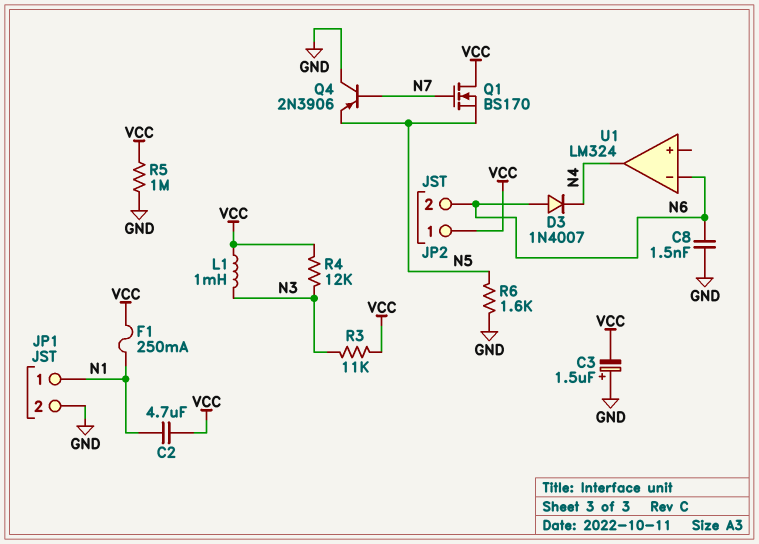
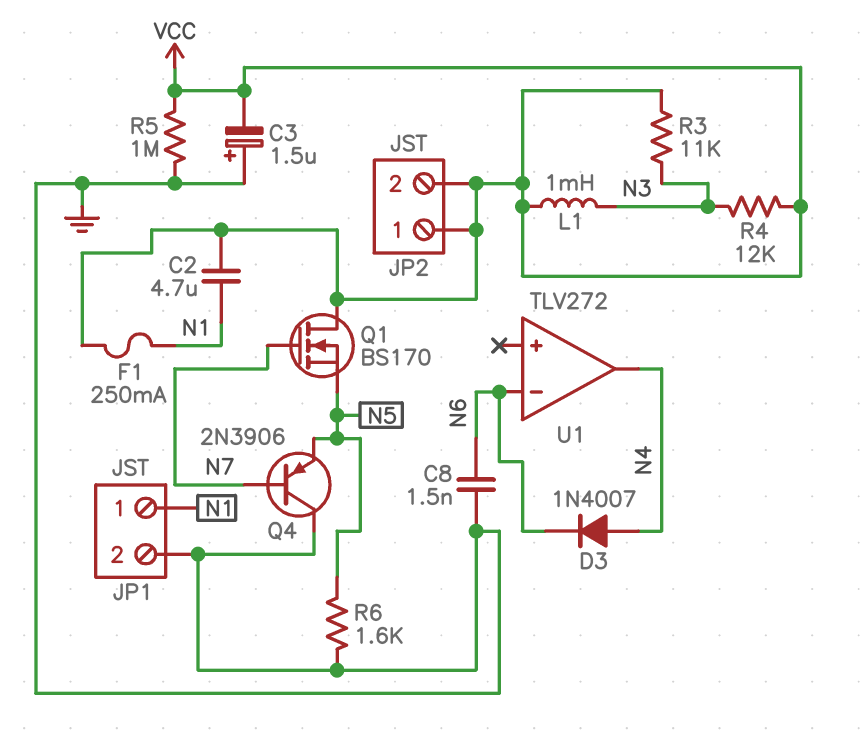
D3: diode 1N4007 (A N6, K N4) -> diode 1N4007 (A N4, K N6)
JP2 pin 2: N6 -> VCC
U1: LM324 -> TLV272

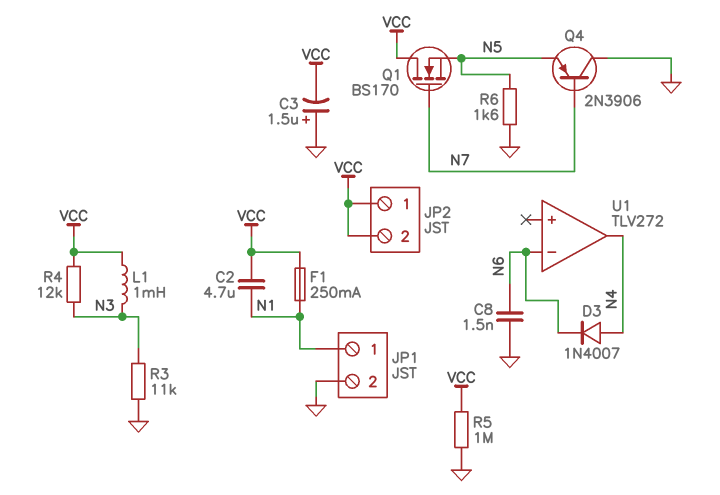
R3: 11k (N3, VCC) -> 11k (GND, N3)

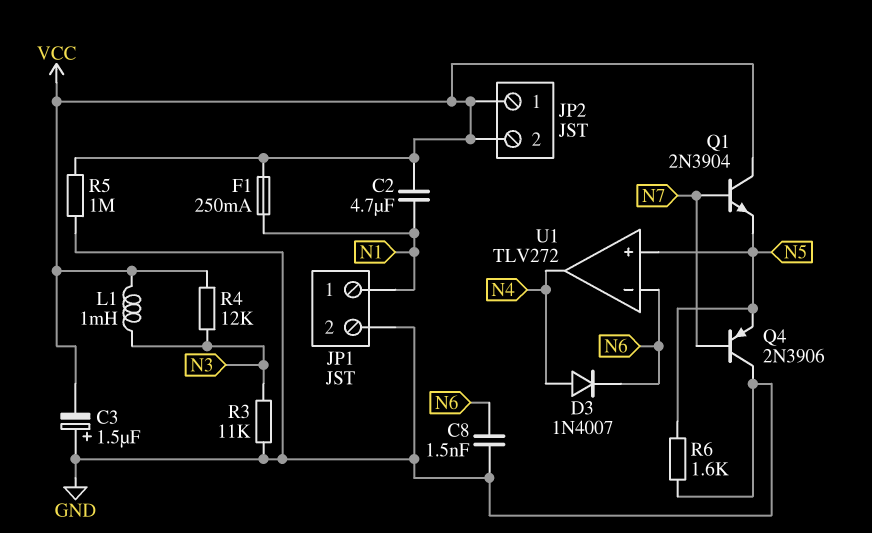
Q1: NMOS BS170 (G N7, D VCC, S N5) -> NPN 2N3904 (B N7, C VCC, E N5)
U1 pin in+: none -> N5

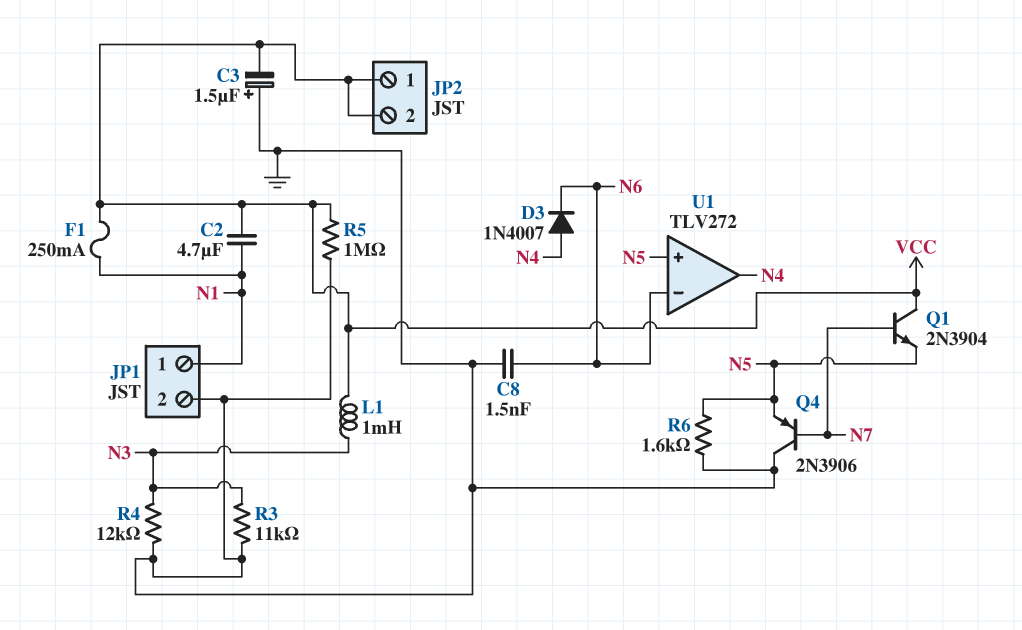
R4: 12k (N3, VCC) -> 12k (GND, N3)

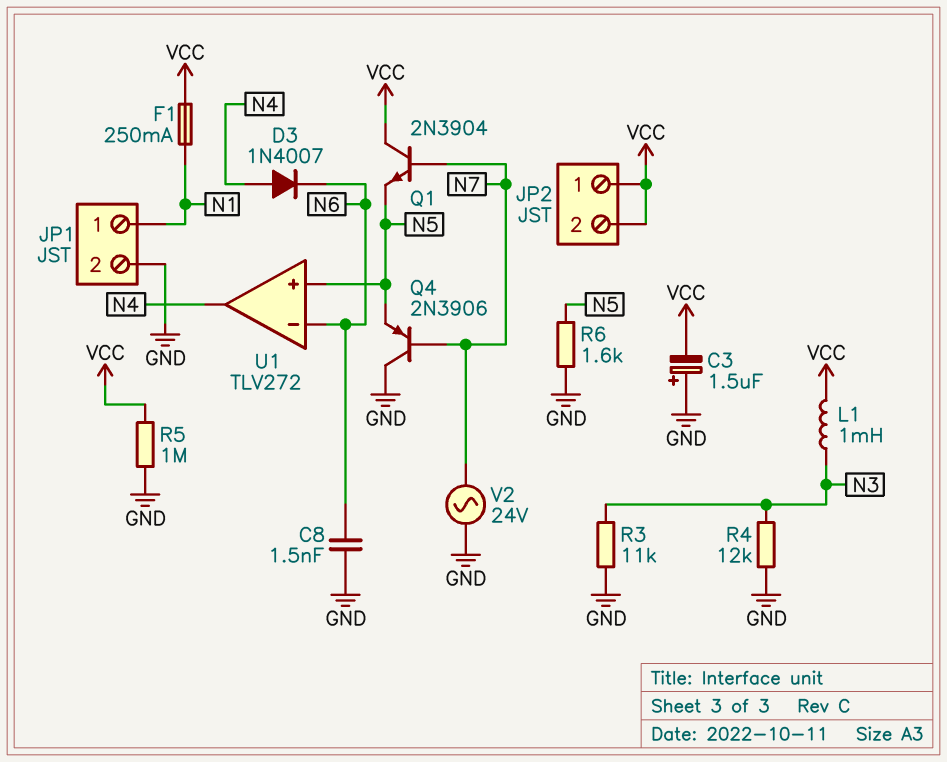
C2: 4.7uF (N1, VCC) -> none
V2: none -> AC 24V (GND, N7)

